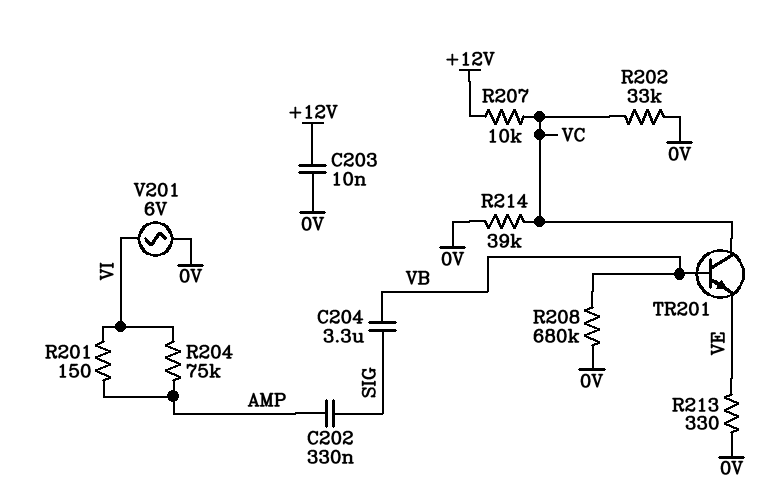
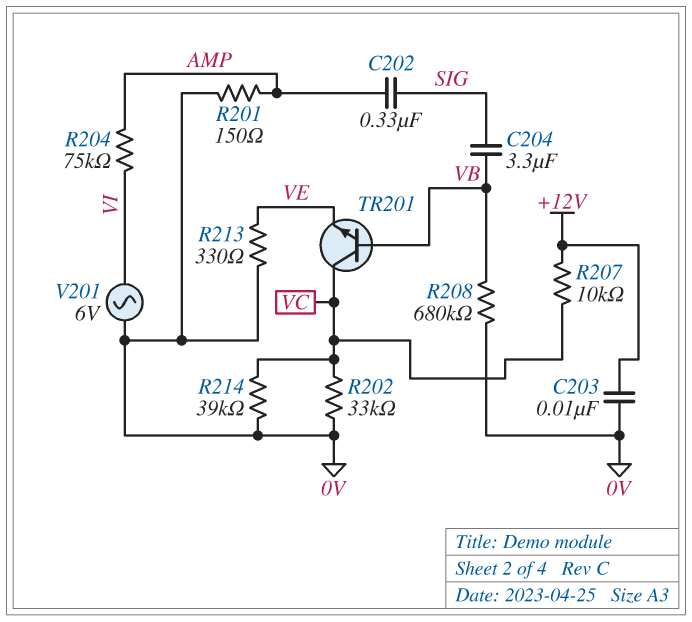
R201: 150 (AMP, VI) -> 150 (0V, AMP)

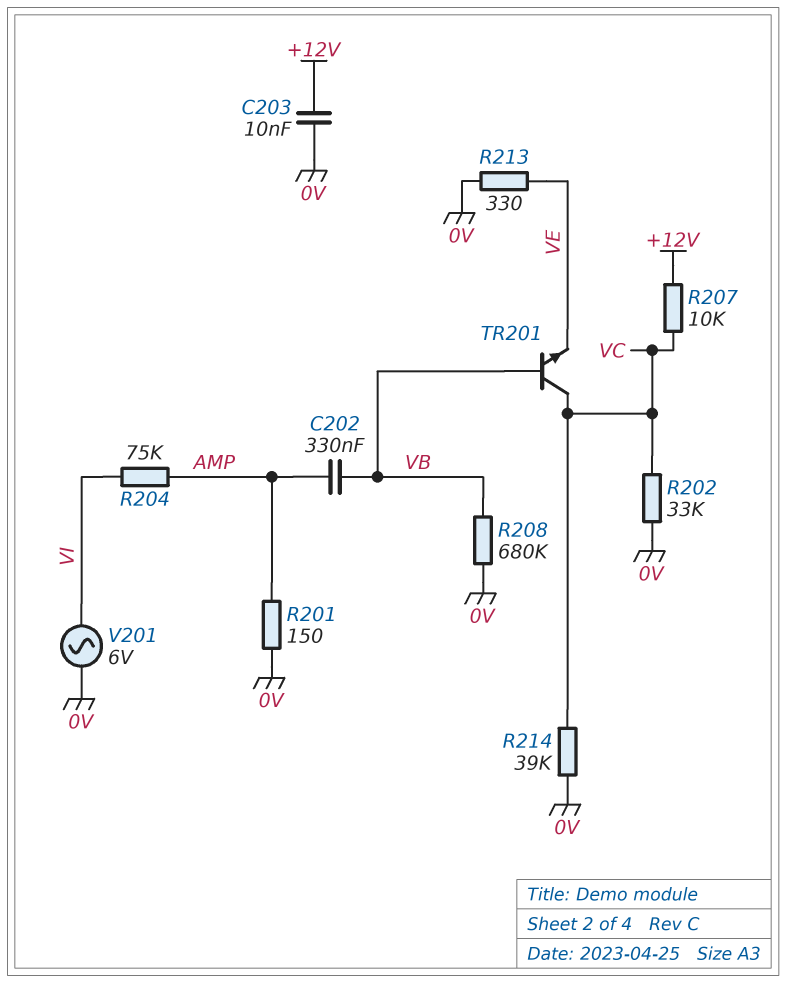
C202: 330nF (AMP, SIG) -> 330nF (AMP, VB)
C204: 3.3uF (SIG, VB) -> none

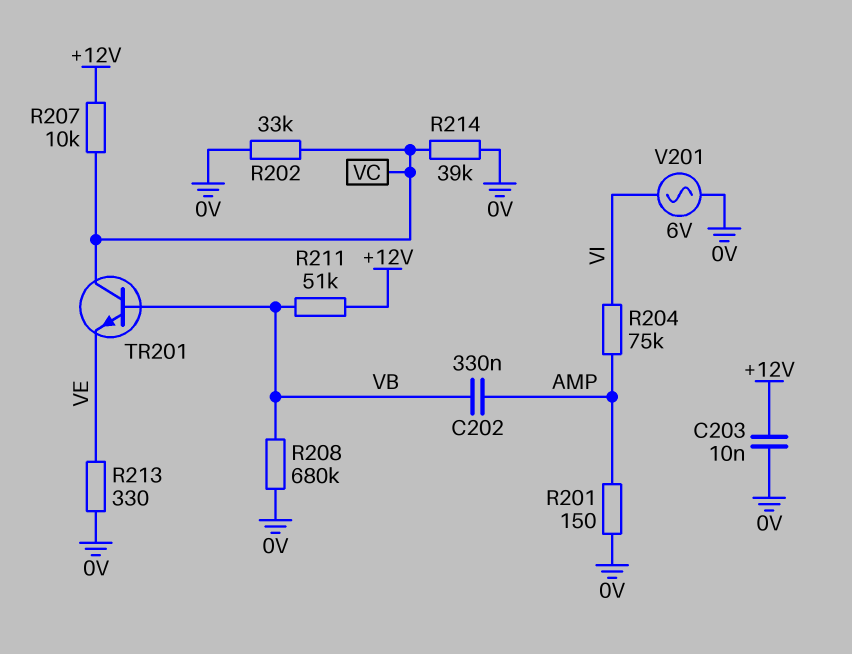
R211: none -> 51k (+12V, VB)

